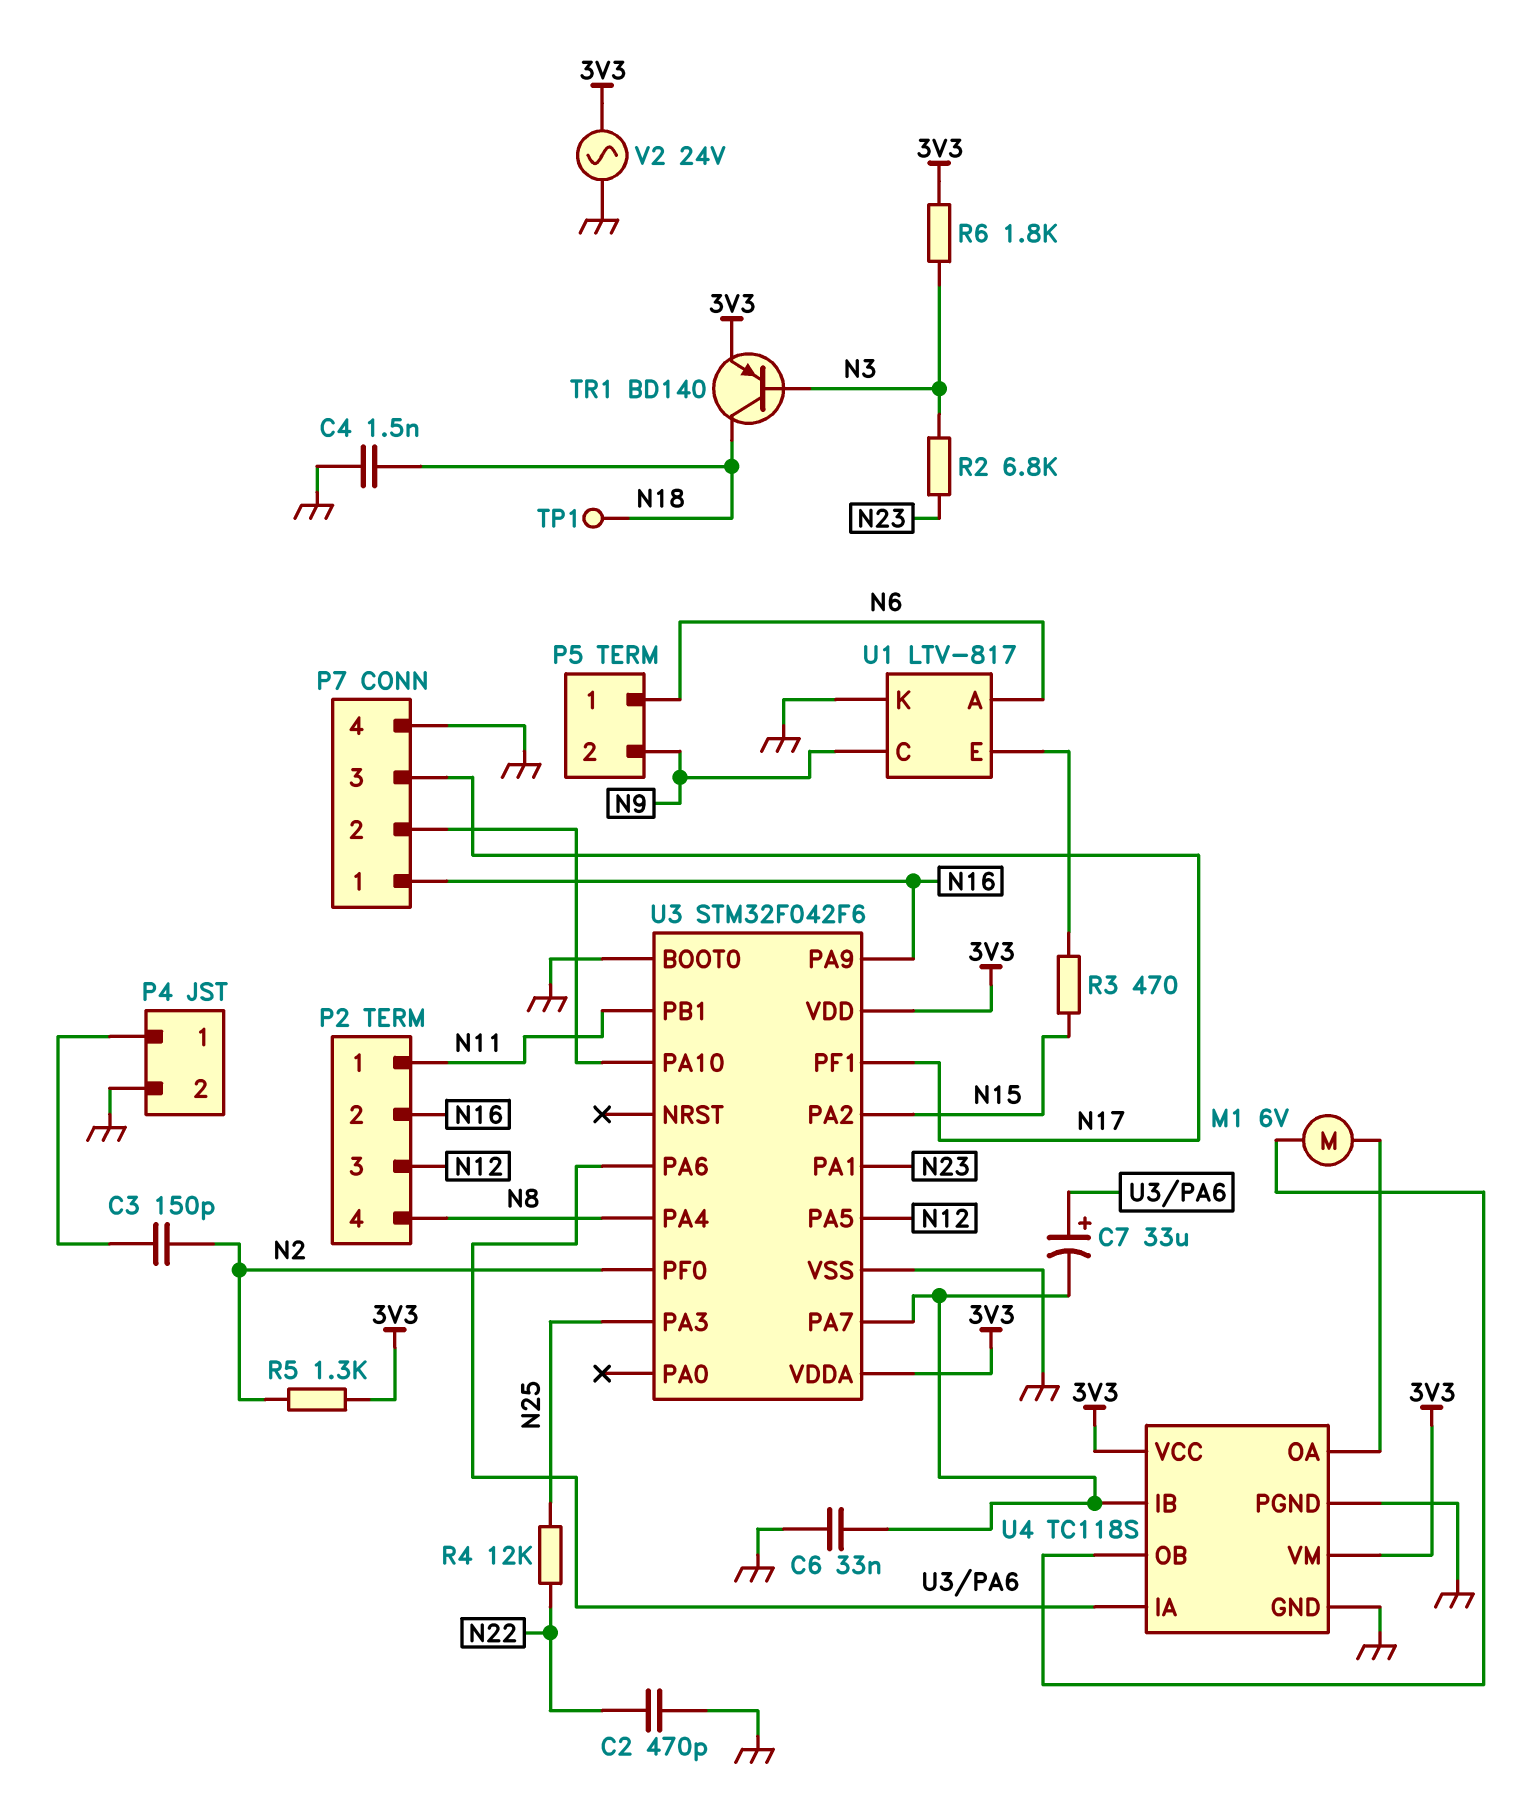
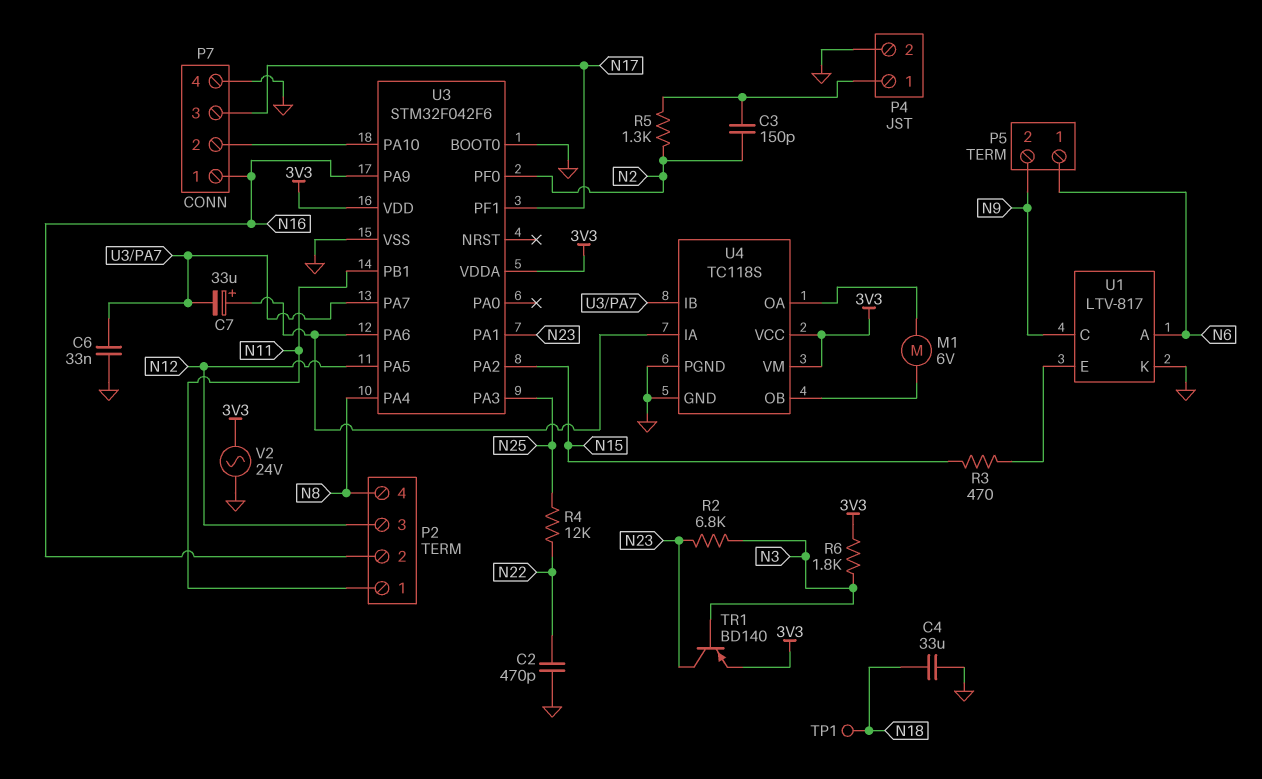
C4: 1.5nF (GND, N18) -> 33uF (GND, N18)
R5: 1.3k (3V3, N2) -> 1.3k (N2, P4/1)
TR1: PNP BD140 (B N3, C N18, E 3V3) -> PNP BD140 (B N3, C N23, E 3V3)

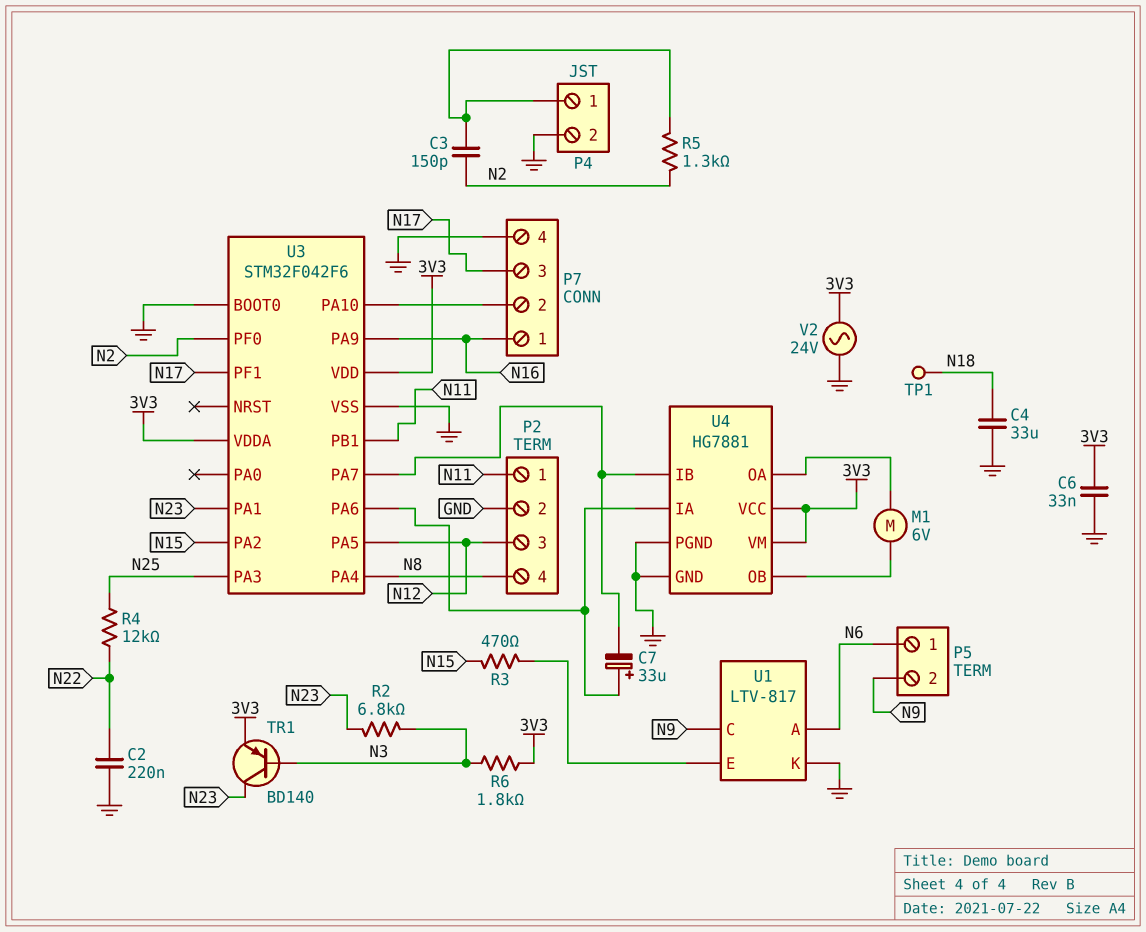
C2: 470pF (GND, N22) -> 220nF (GND, N22)
C6: 33nF (GND, U3/PA7) -> 33nF (3V3, GND)
P2 pin 2: N16 -> GND
U4: TC118S -> HG7881

